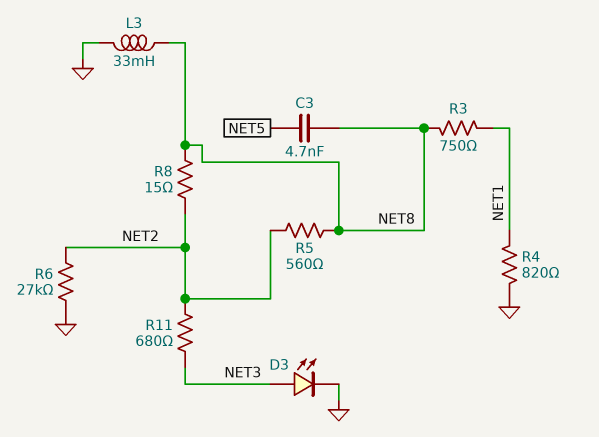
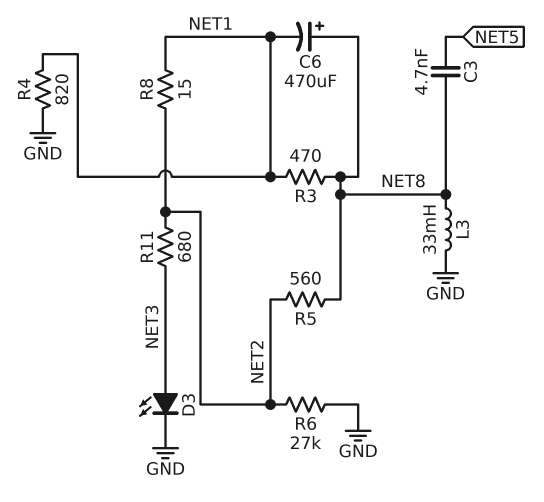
C6: none -> 470uF (plus NET8, minus NET1)
R3: 750 (NET1, NET8) -> 470 (NET1, NET8)
R8: 15 (NET2, NET8) -> 15 (NET1, NET2)

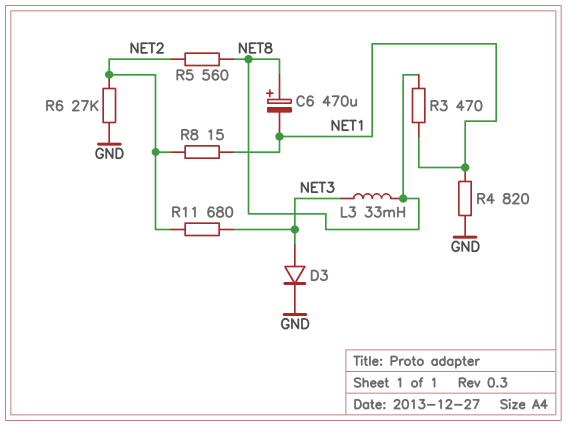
C3: 4.7nF (NET5, NET8) -> none
D3: LED (A NET3, K GND) -> diode (A NET3, K GND)
L3: 33mH (GND, NET8) -> 33mH (NET3, NET8)

